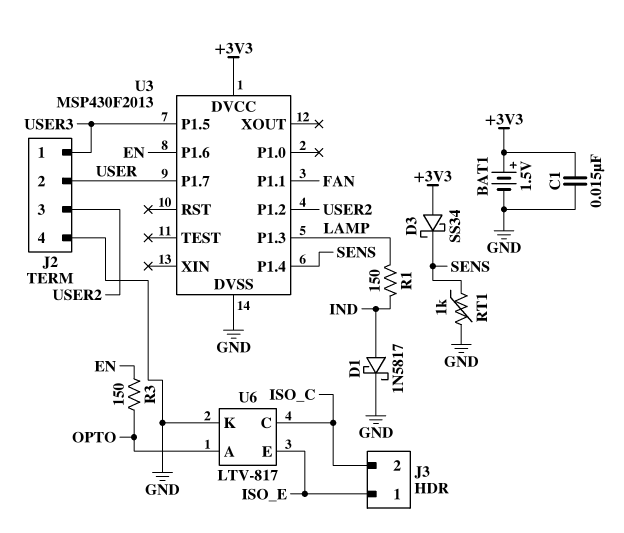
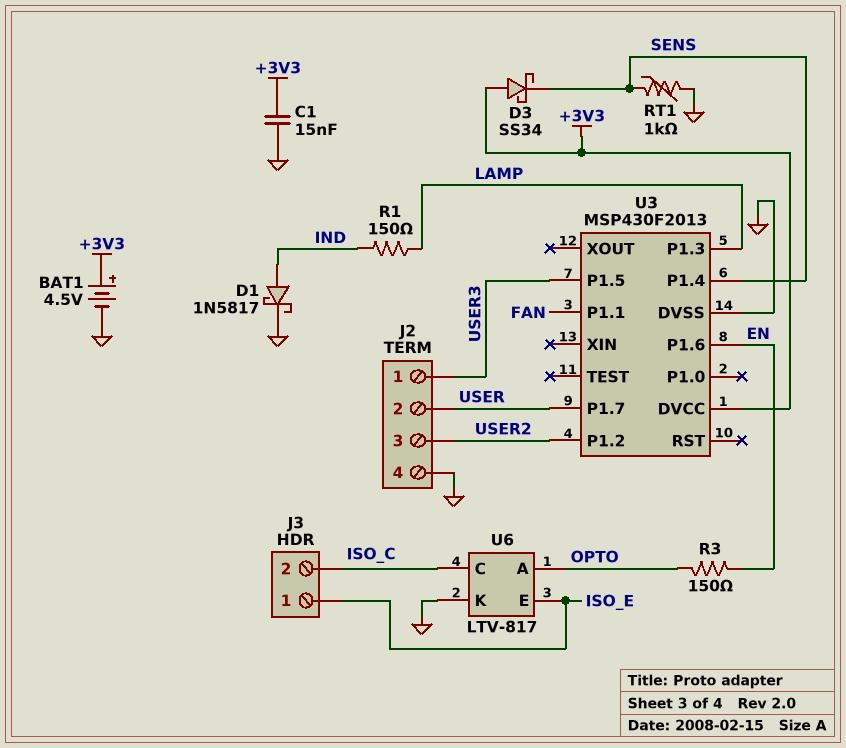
BAT1: 1.5V (plus +3V3, minus GND) -> 4.5V (plus +3V3, minus GND)

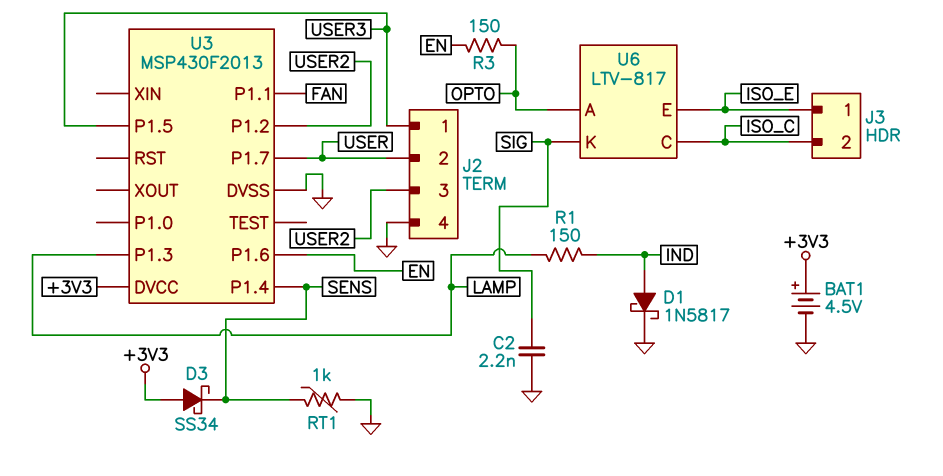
C1: 15nF (+3V3, GND) -> none
C2: none -> 2.2nF (GND, SIG)
U6 pin K: GND -> SIG

